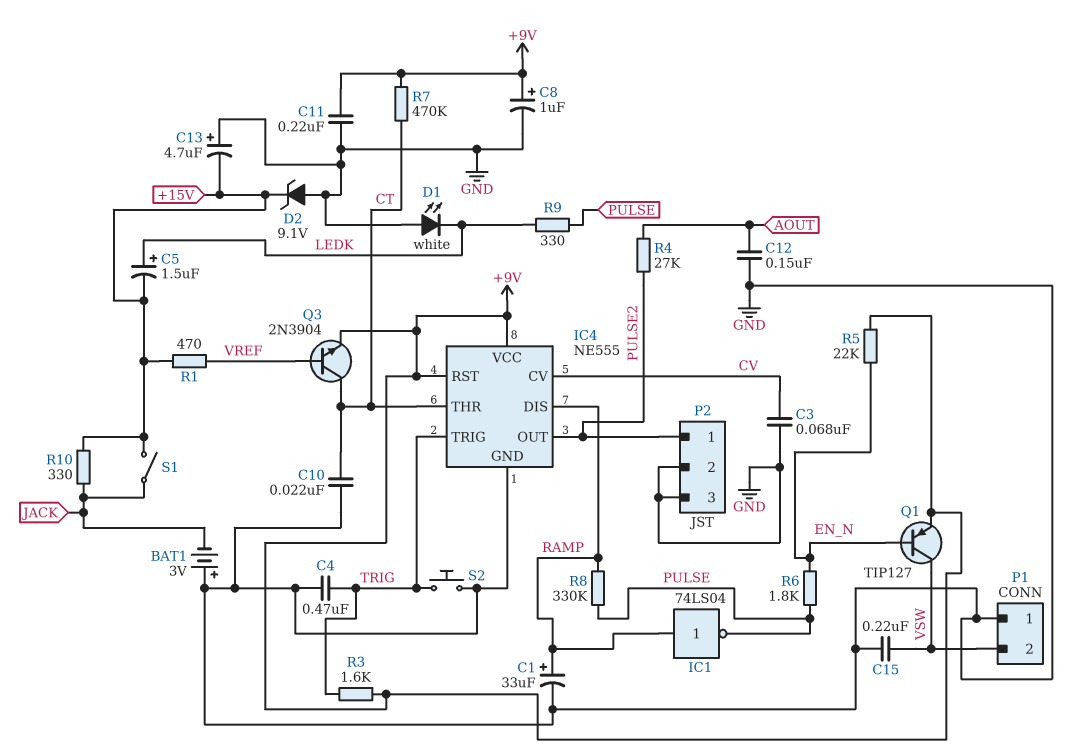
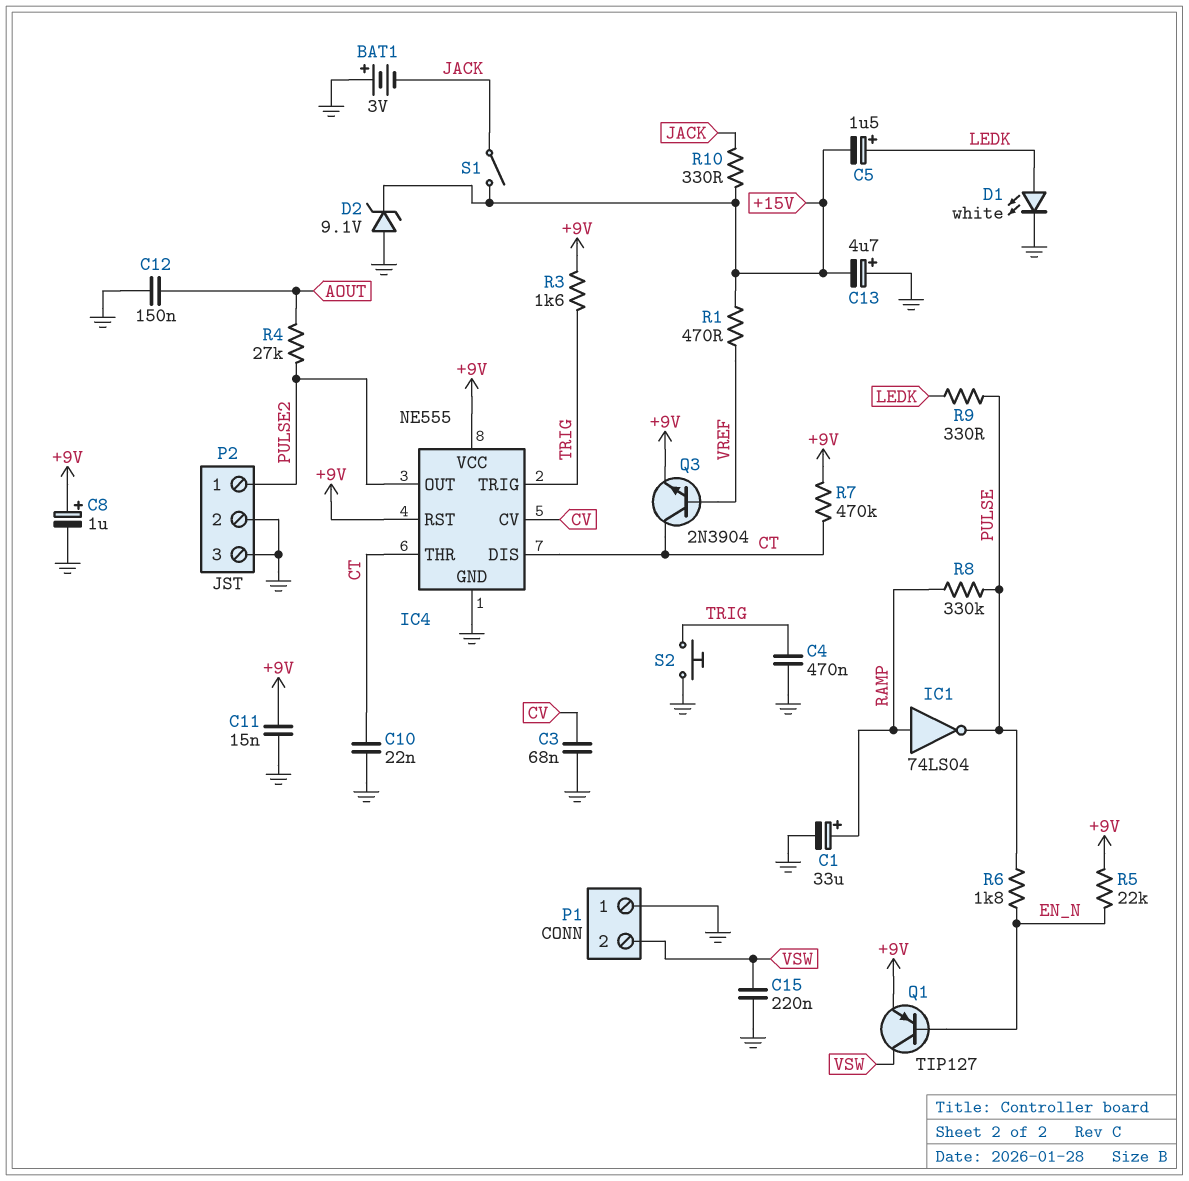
C11: 220nF (+9V, GND) -> 15nF (+9V, GND)
D1: LED white (A GND, K LEDK) -> LED white (A LEDK, K GND)
IC4 pin DIS: RAMP -> CT

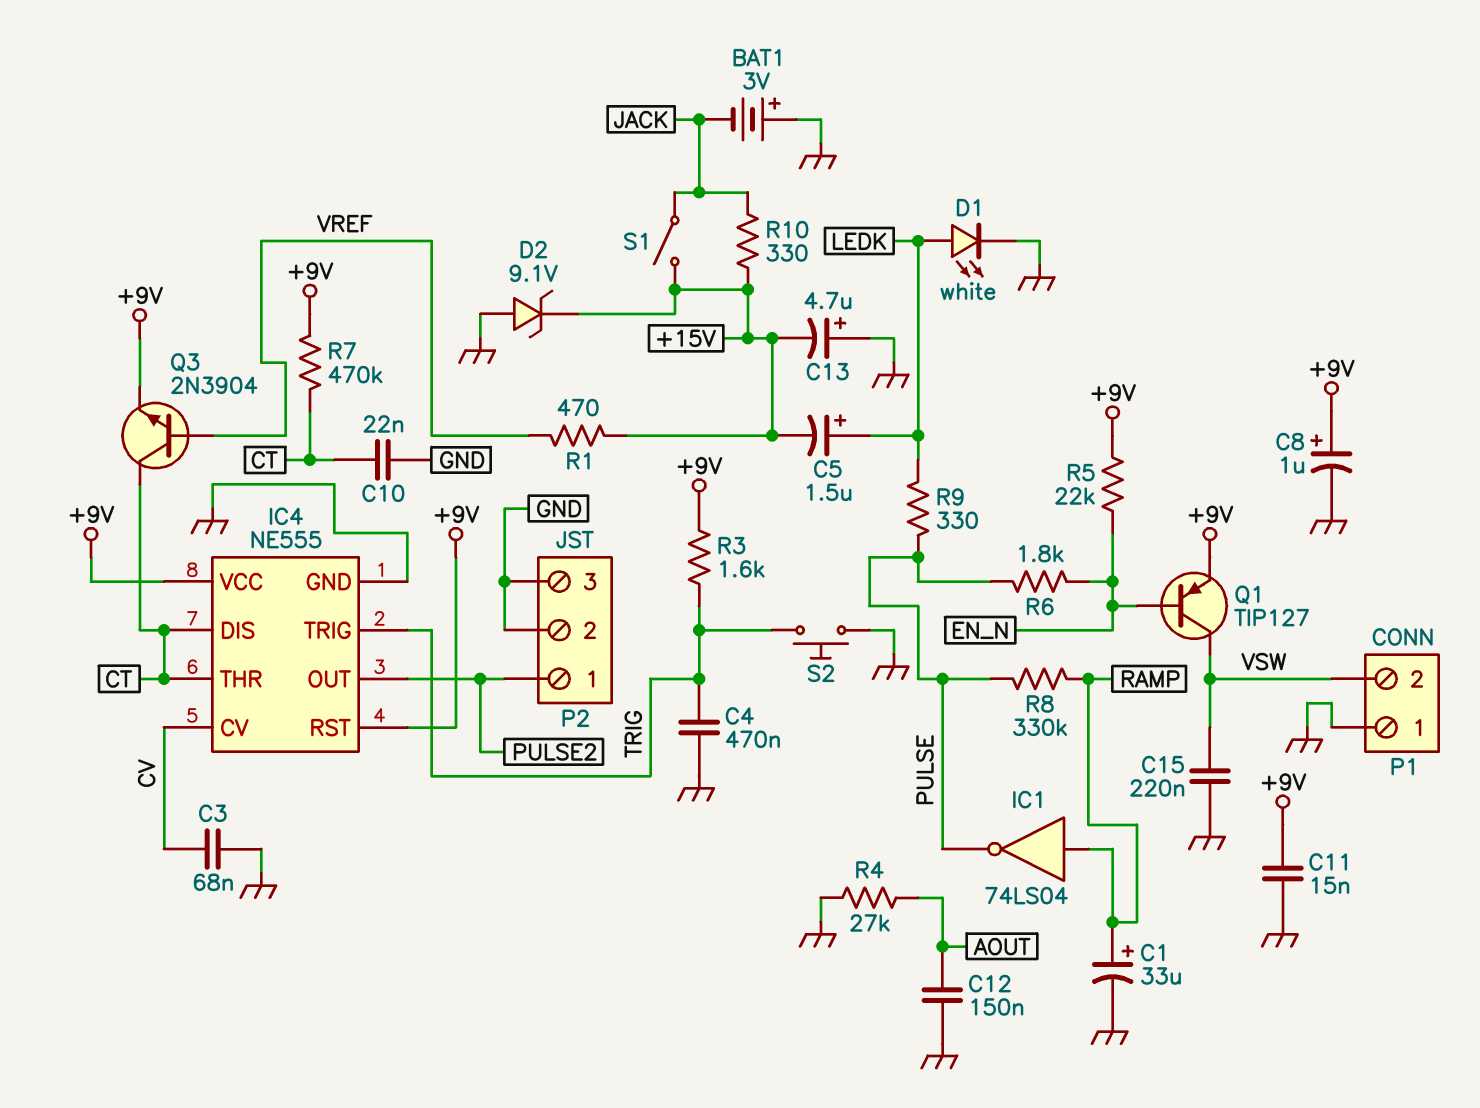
R4: 27k (AOUT, PULSE2) -> 27k (AOUT, GND)

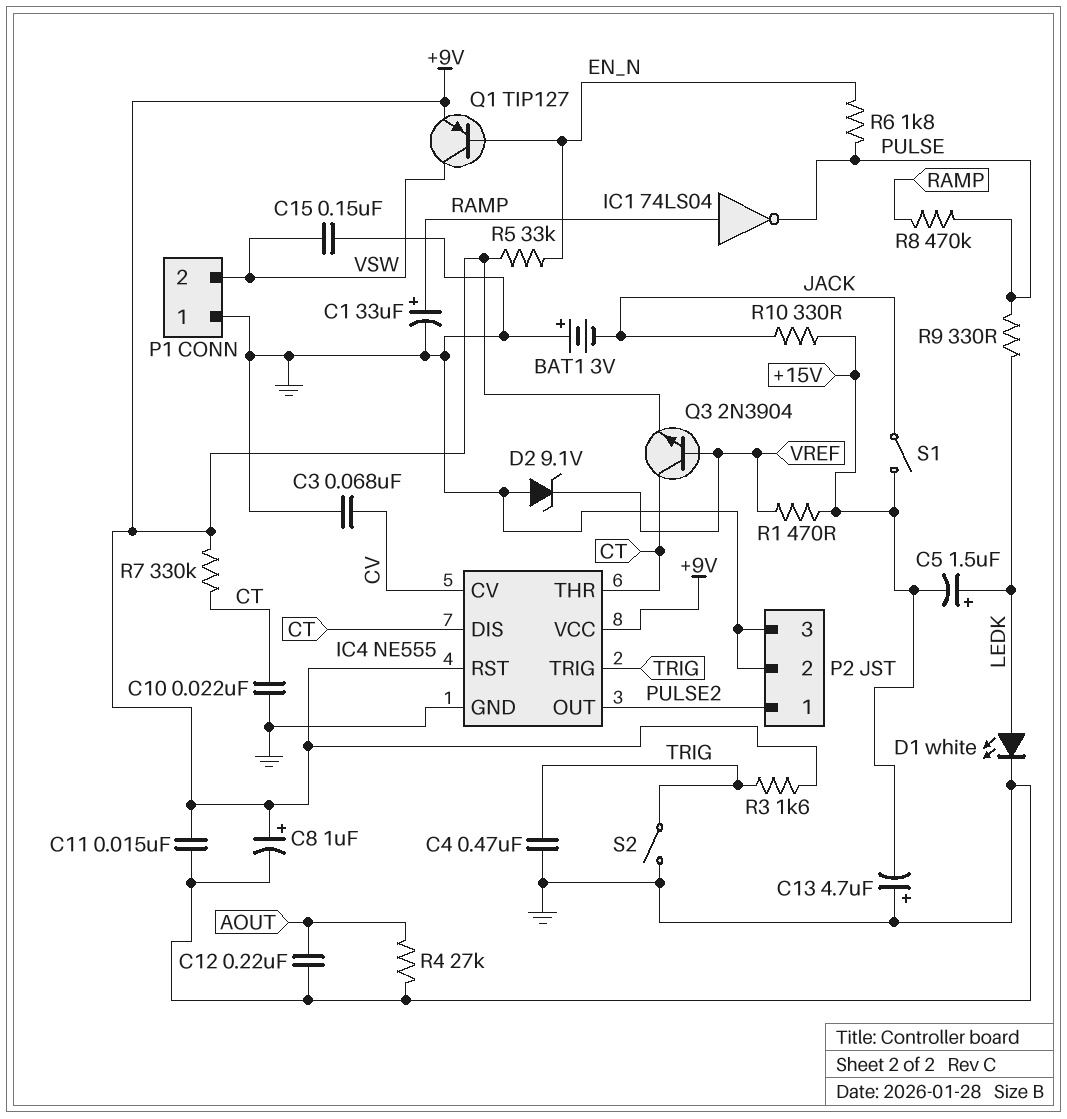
C12: 150nF (AOUT, GND) -> 220nF (AOUT, GND)
C15: 220nF (GND, VSW) -> 150nF (GND, VSW)
D2: zener 9.1V (A GND, K +15V) -> zener 9.1V (A GND, K VREF)
R5: 22k (+9V, EN_N) -> 33k (+9V, EN_N)
R7: 470k (+9V, CT) -> 330k (+9V, CT)
R8: 330k (PULSE, RAMP) -> 470k (PULSE, RAMP)
S2: button (GND, TRIG) -> switch (GND, TRIG)

